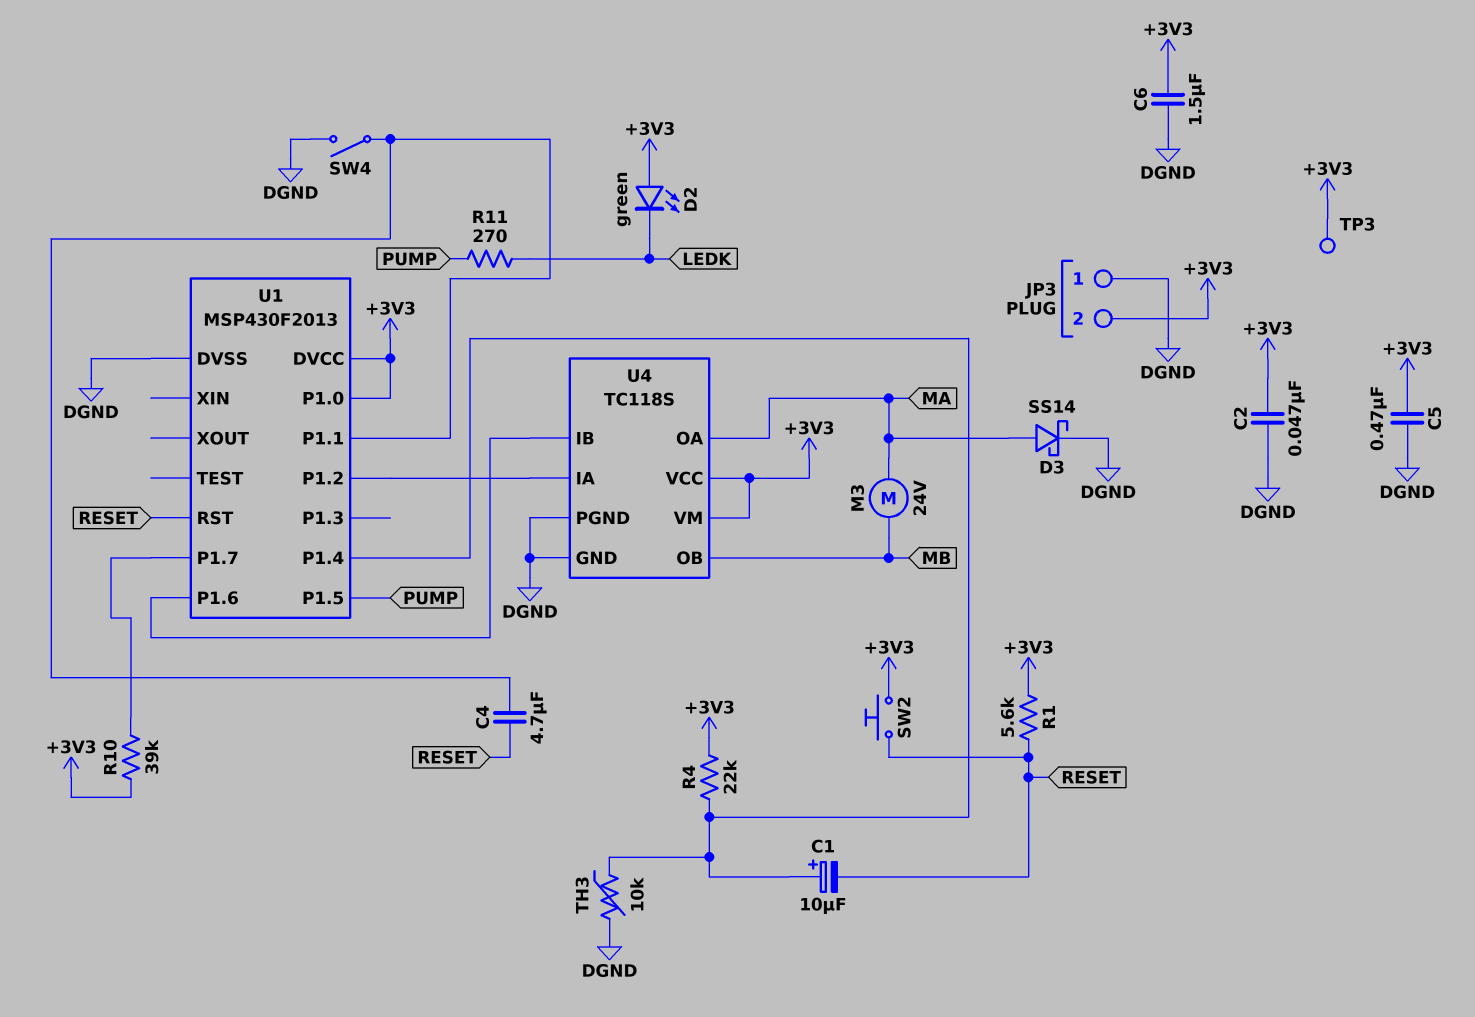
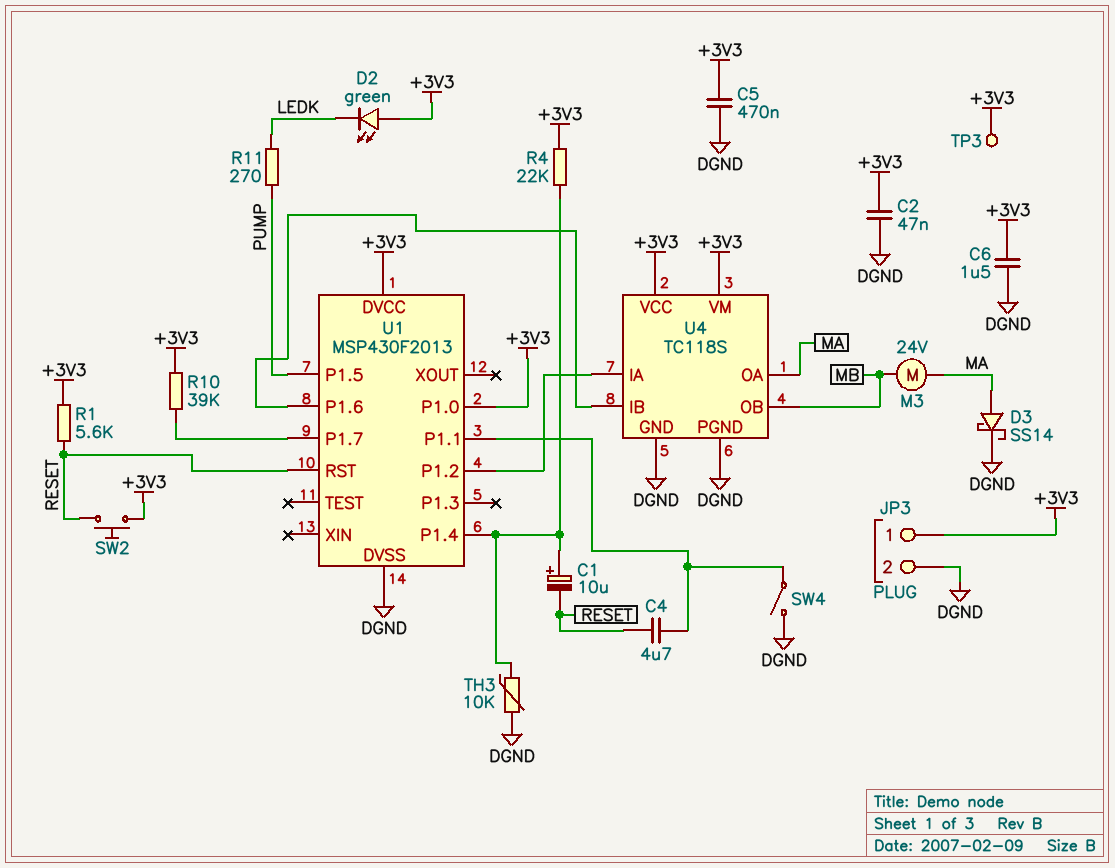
JP3 pin 1: DGND -> +3V3
JP3 pin 2: +3V3 -> DGND

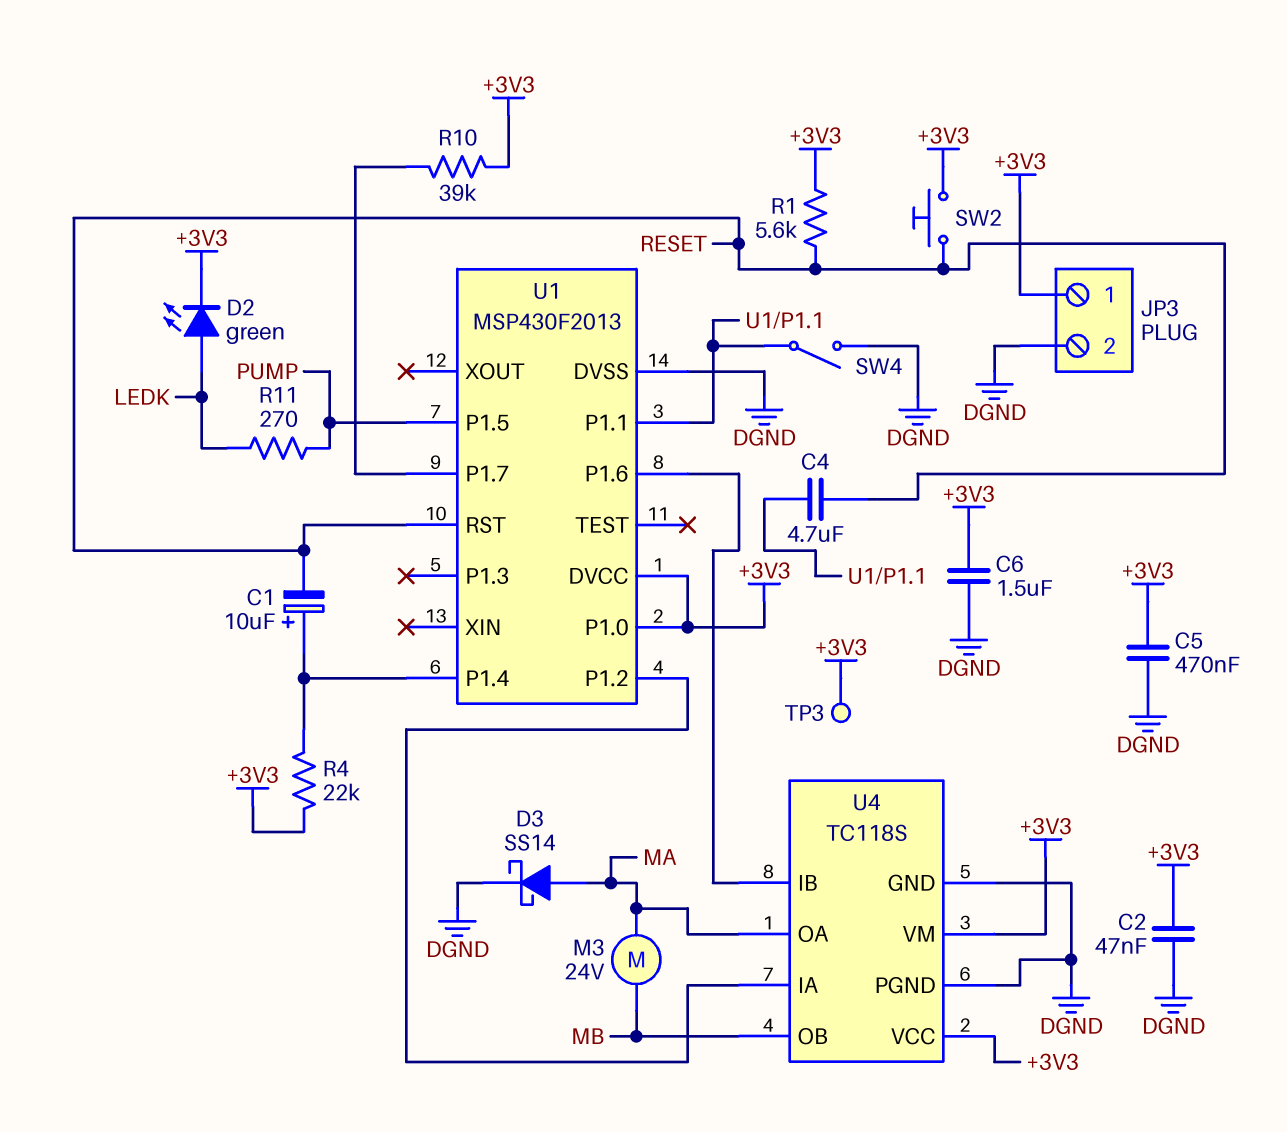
D2: LED green (A +3V3, K LEDK) -> LED green (A LEDK, K +3V3)
TH3: 10k (DGND, U1/P1.4) -> none

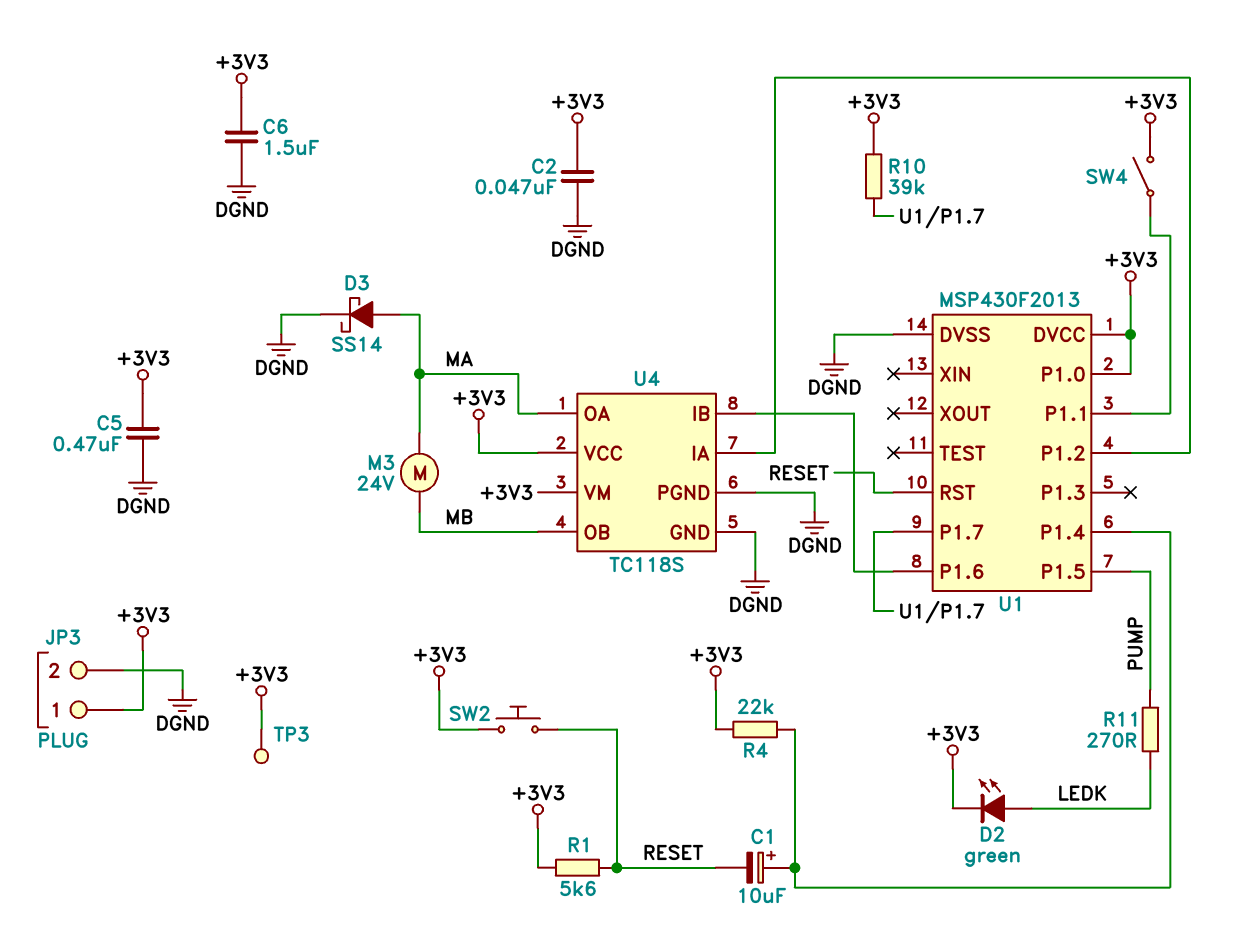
C4: 4.7uF (RESET, U1/P1.1) -> none
SW4: switch (DGND, U1/P1.1) -> switch (+3V3, U1/P1.1)

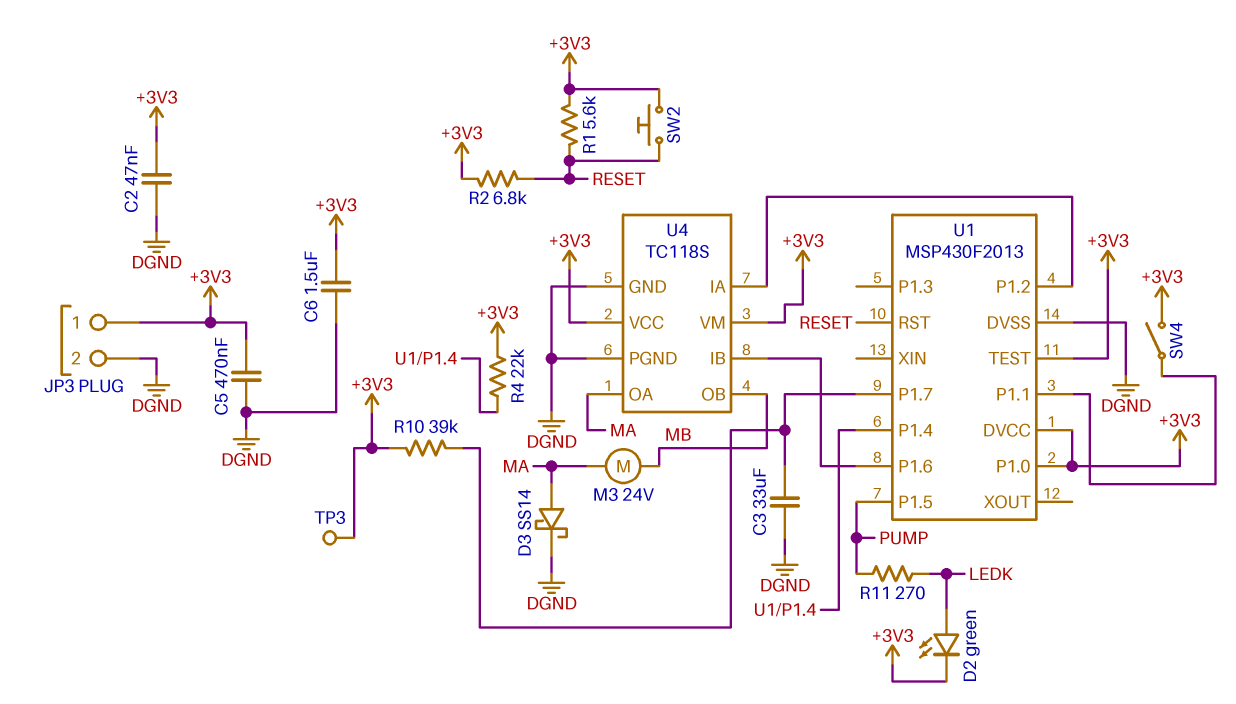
C1: 10uF (plus U1/P1.4, minus RESET) -> none
C3: none -> 33uF (DGND, U1/P1.7)
R2: none -> 6.8k (+3V3, RESET)
U1 pin TEST: none -> +3V3

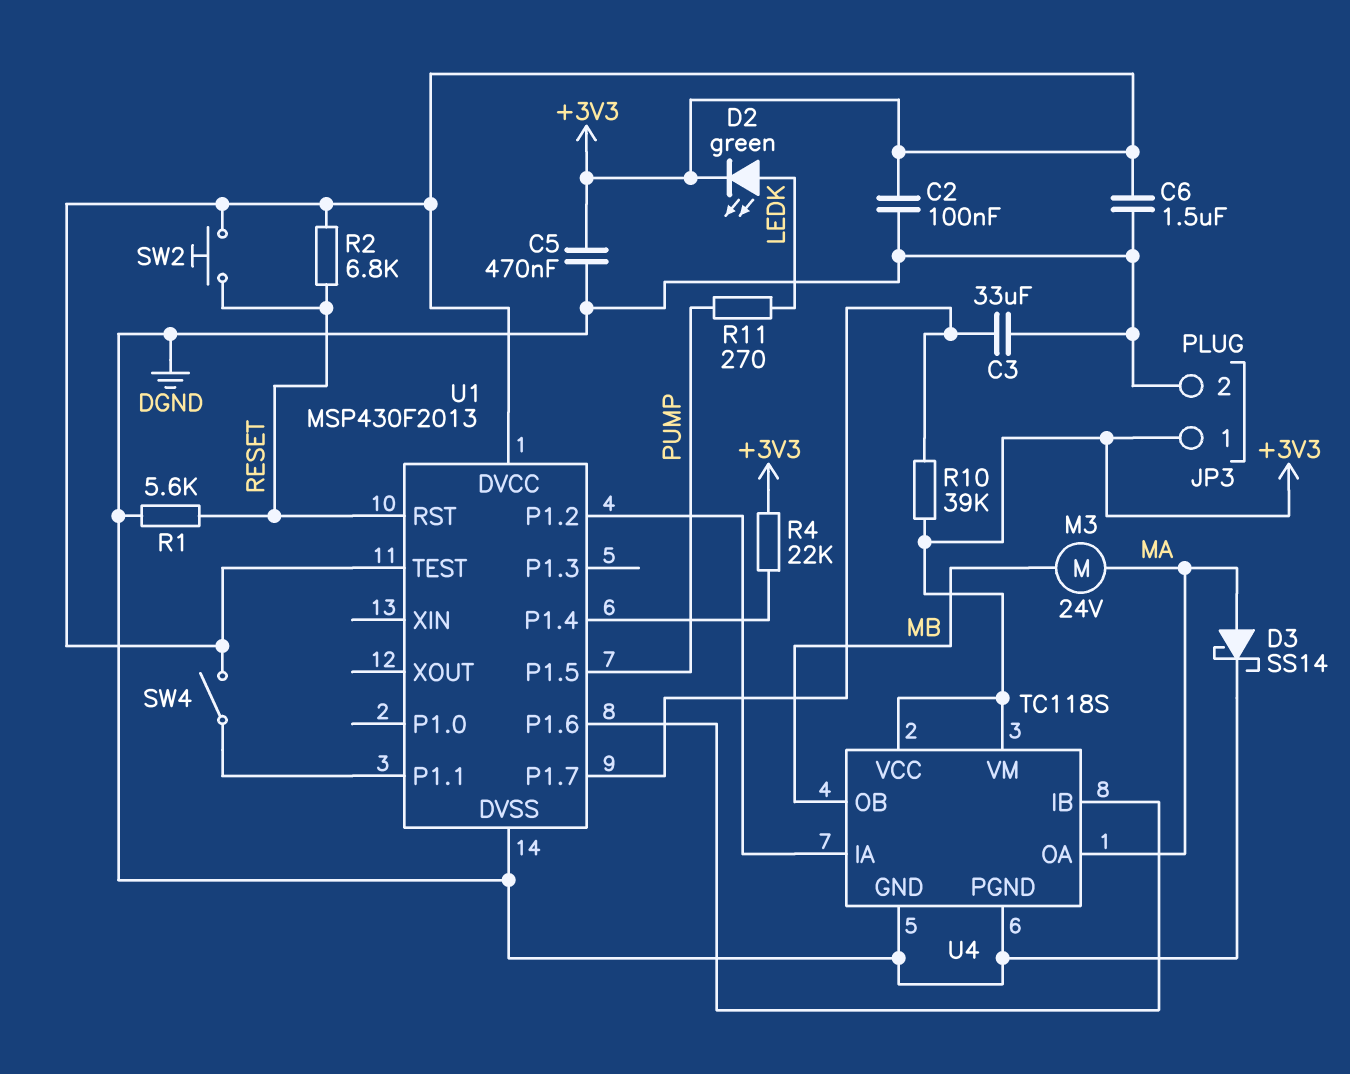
C2: 47nF (+3V3, DGND) -> 100nF (+3V3, DGND)
R1: 5.6k (+3V3, RESET) -> 5.6k (DGND, RESET)
TP3: test point (+3V3) -> none
U1 pin P1.0: +3V3 -> none

